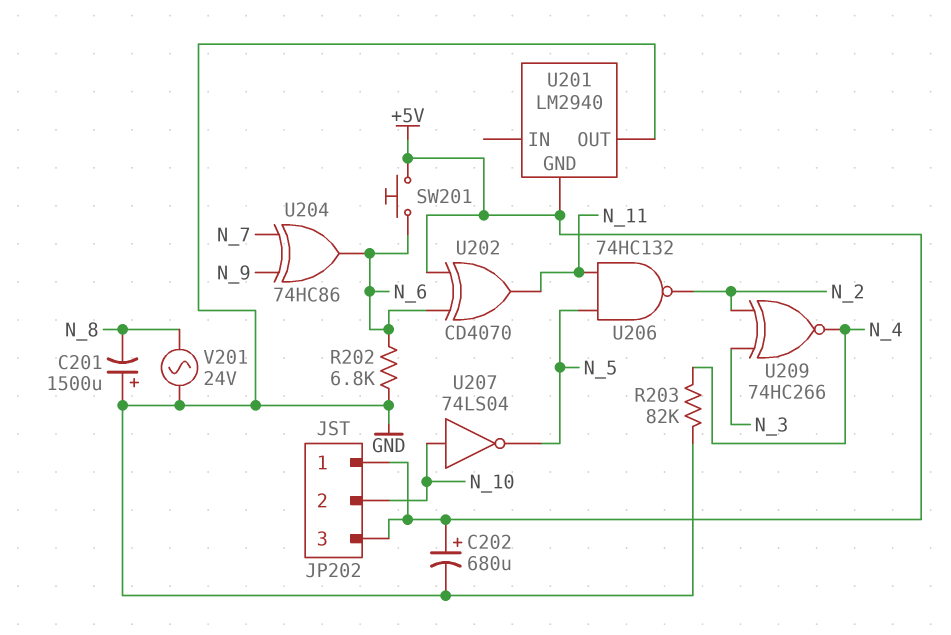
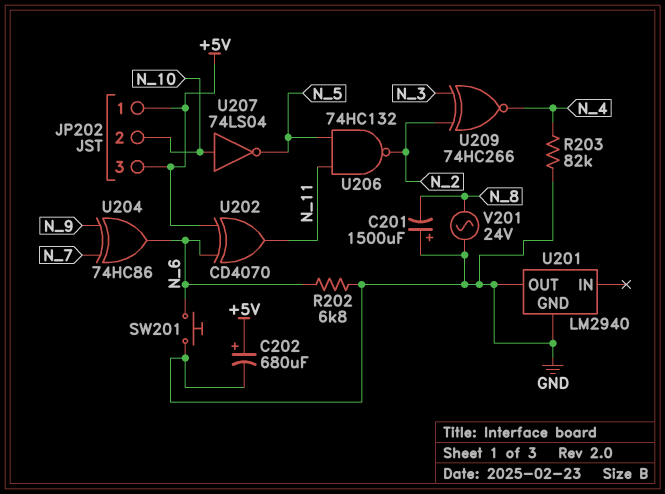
SW201: button (+5V, N_6) -> button (GND, N_6)
U201 pin GND: +5V -> GND

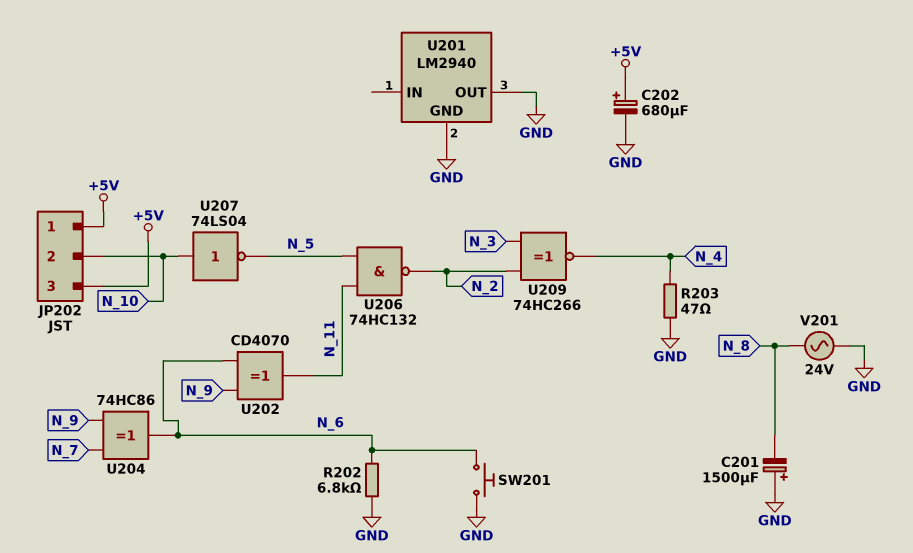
R203: 82k (GND, N_4) -> 47 (GND, N_4)
U202: XOR CD4070 (in +5V, in N_6, out N_11) -> XOR CD4070 (in N_6, in N_9, out N_11)

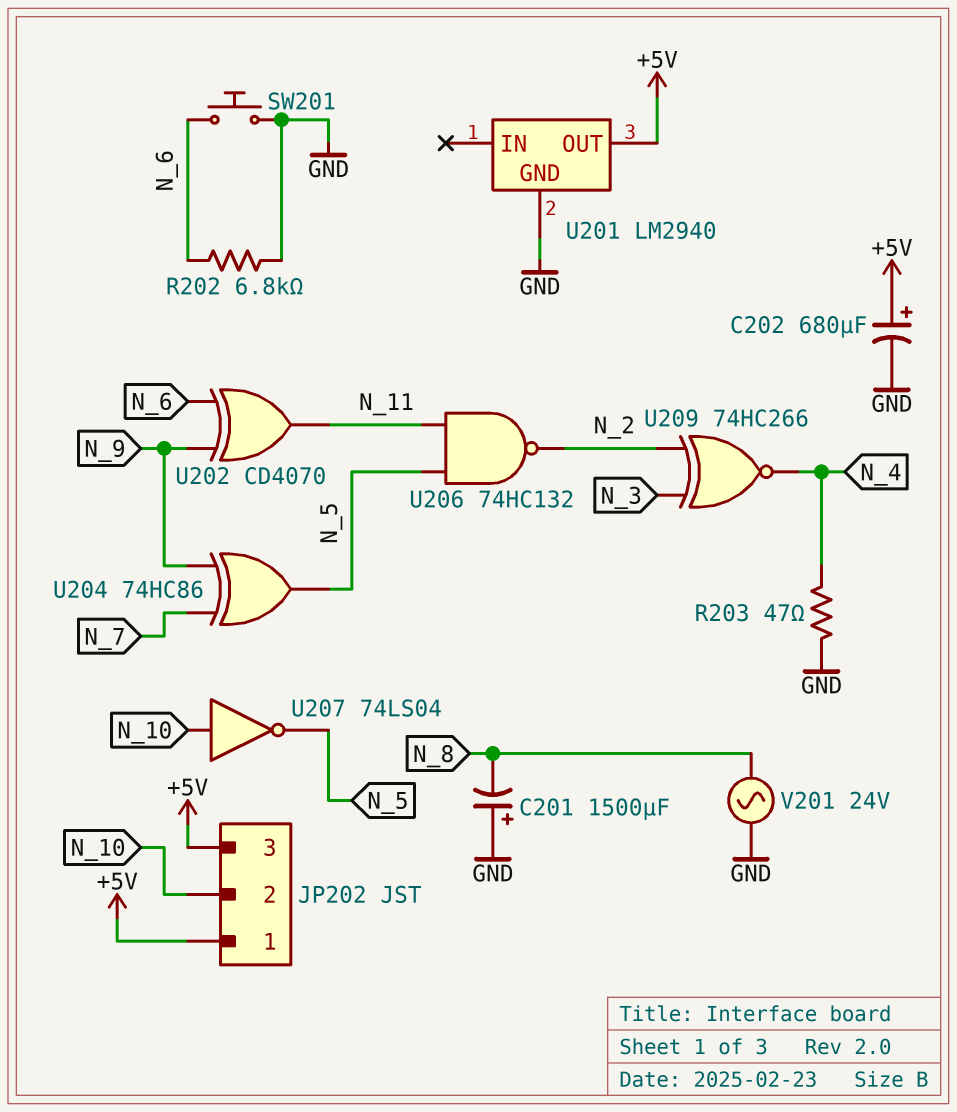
U201 pin OUT: GND -> +5V
U204: XOR 74HC86 (in N_7, in N_9, out N_6) -> XOR 74HC86 (in N_7, in N_9, out N_5)

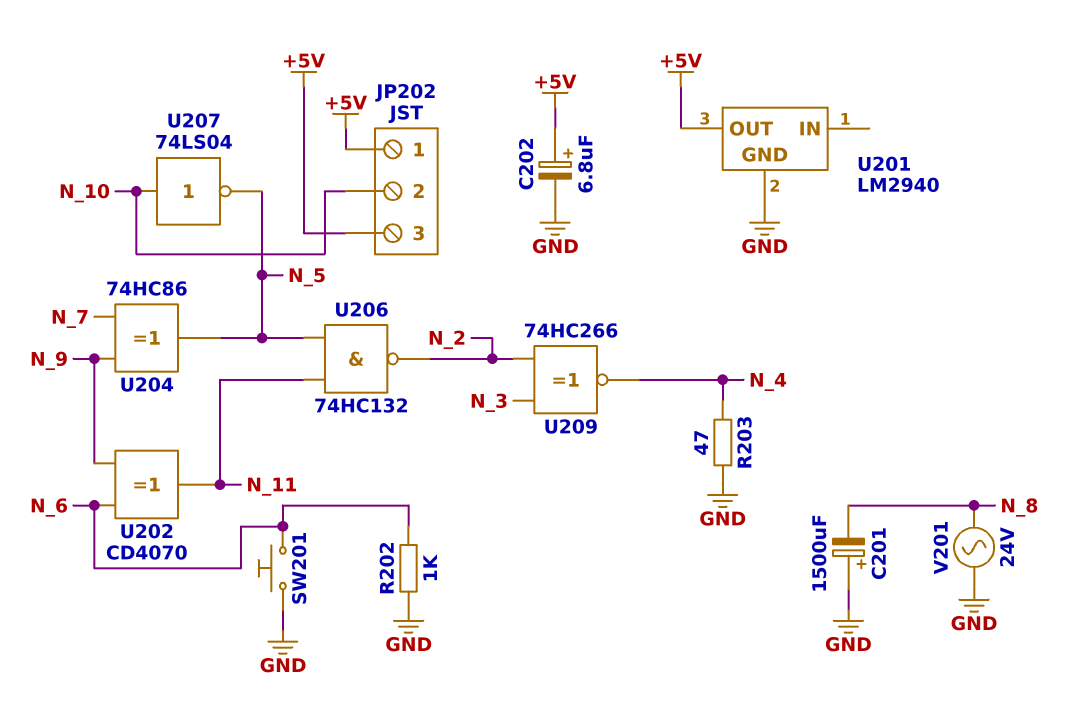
C202: 680uF (plus +5V, minus GND) -> 6.8uF (plus +5V, minus GND)
R202: 6.8k (GND, N_6) -> 1k (GND, N_6)

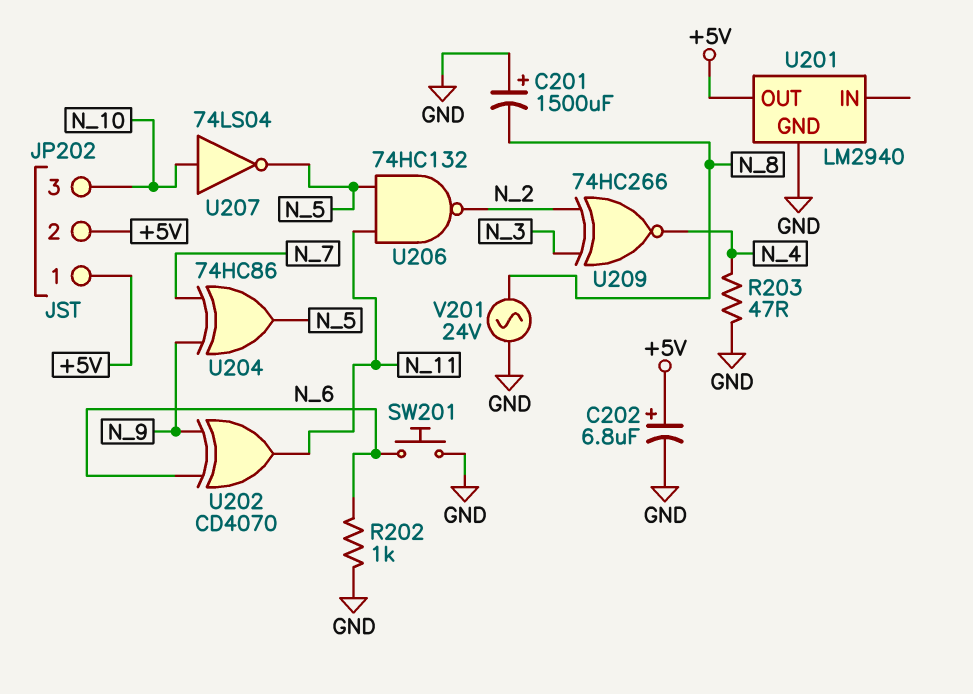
JP202 pin 2: N_10 -> +5V
JP202 pin 3: +5V -> N_10

